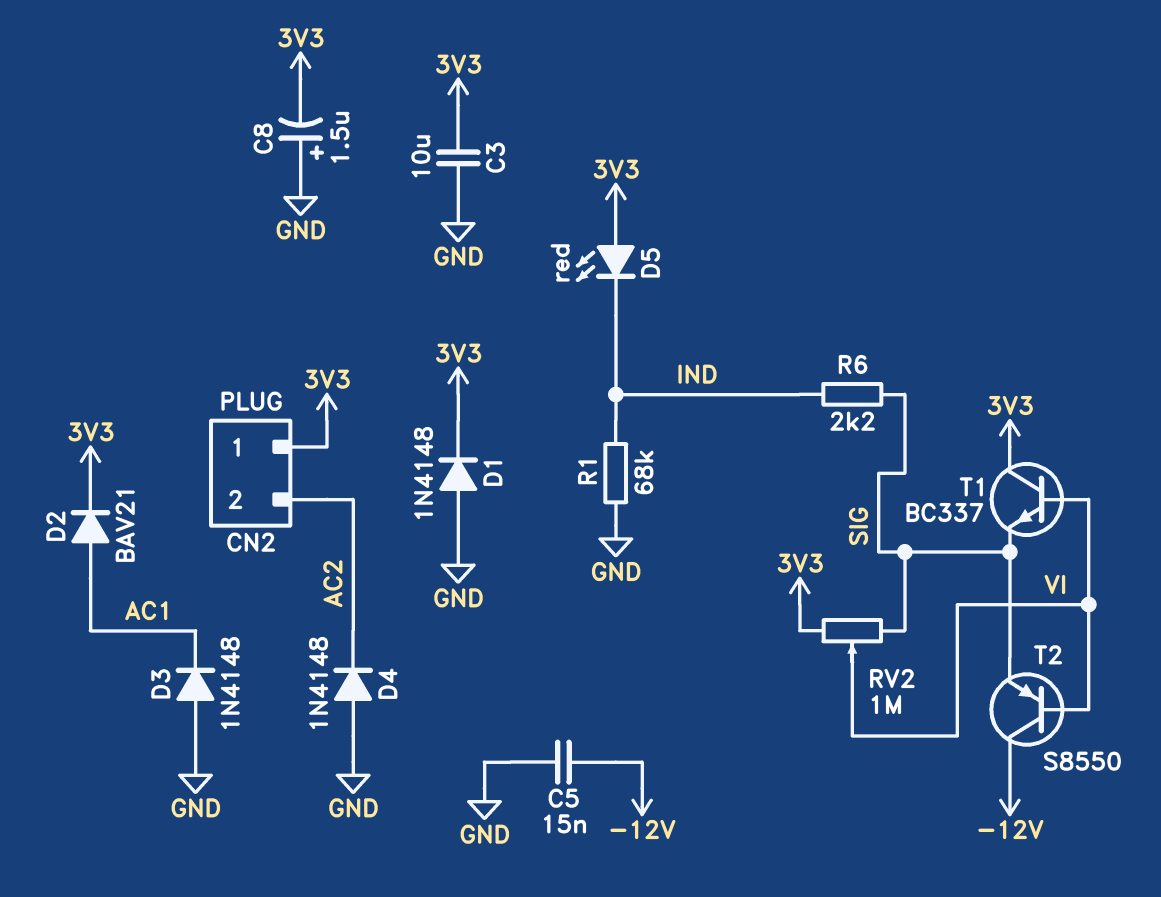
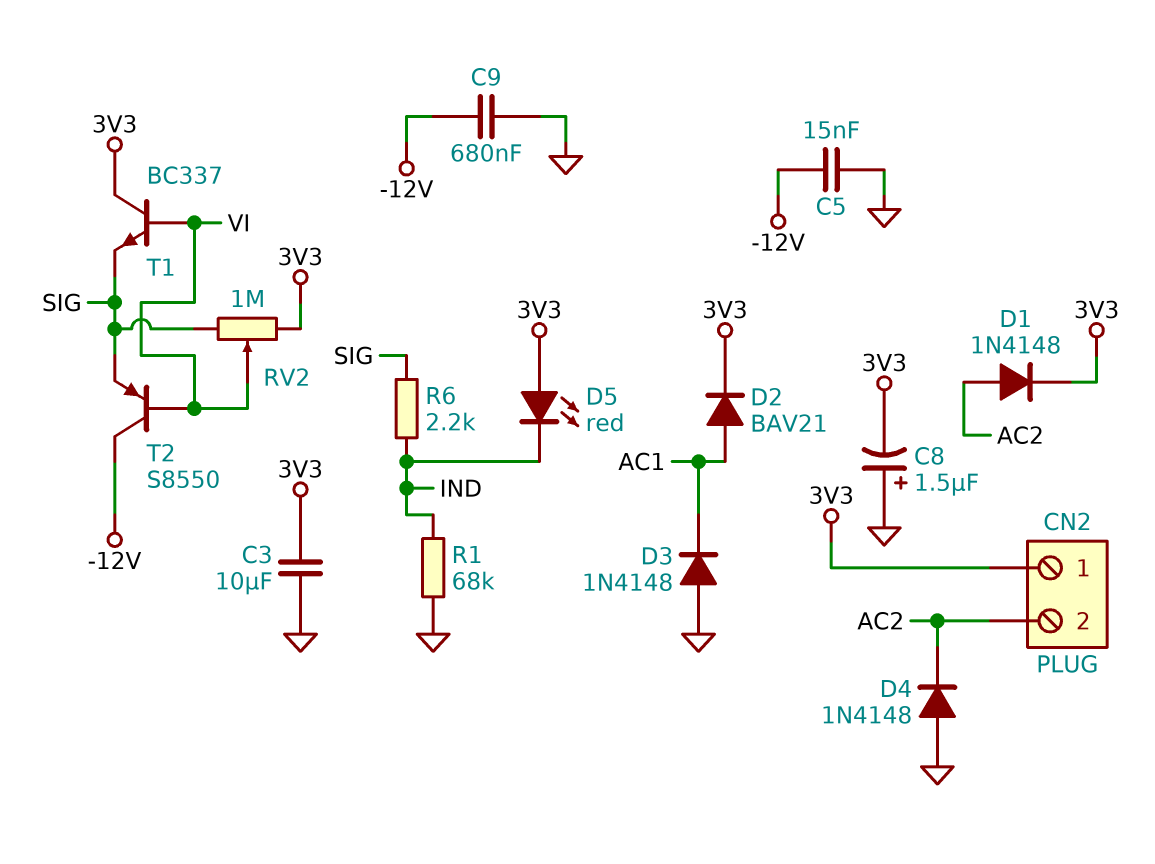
C9: none -> 680nF (-12V, GND)
D1: diode 1N4148 (A GND, K 3V3) -> diode 1N4148 (A AC2, K 3V3)

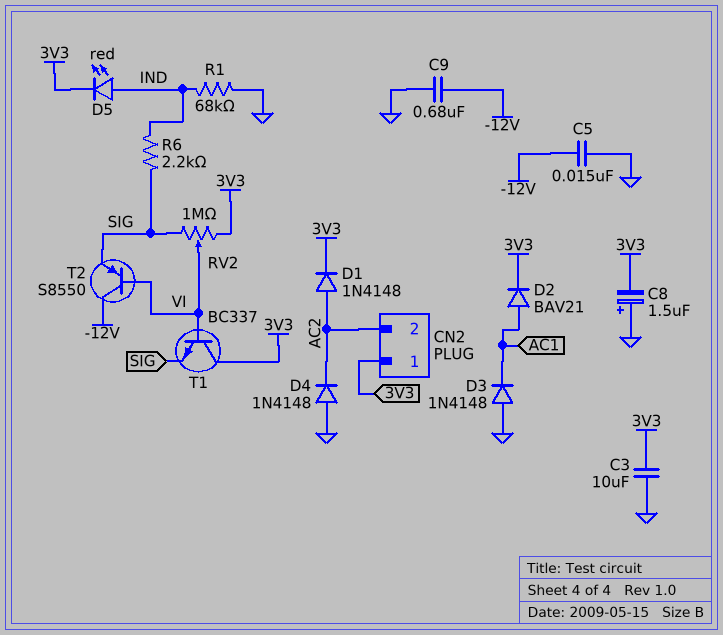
D5: LED red (A 3V3, K IND) -> LED red (A IND, K 3V3)

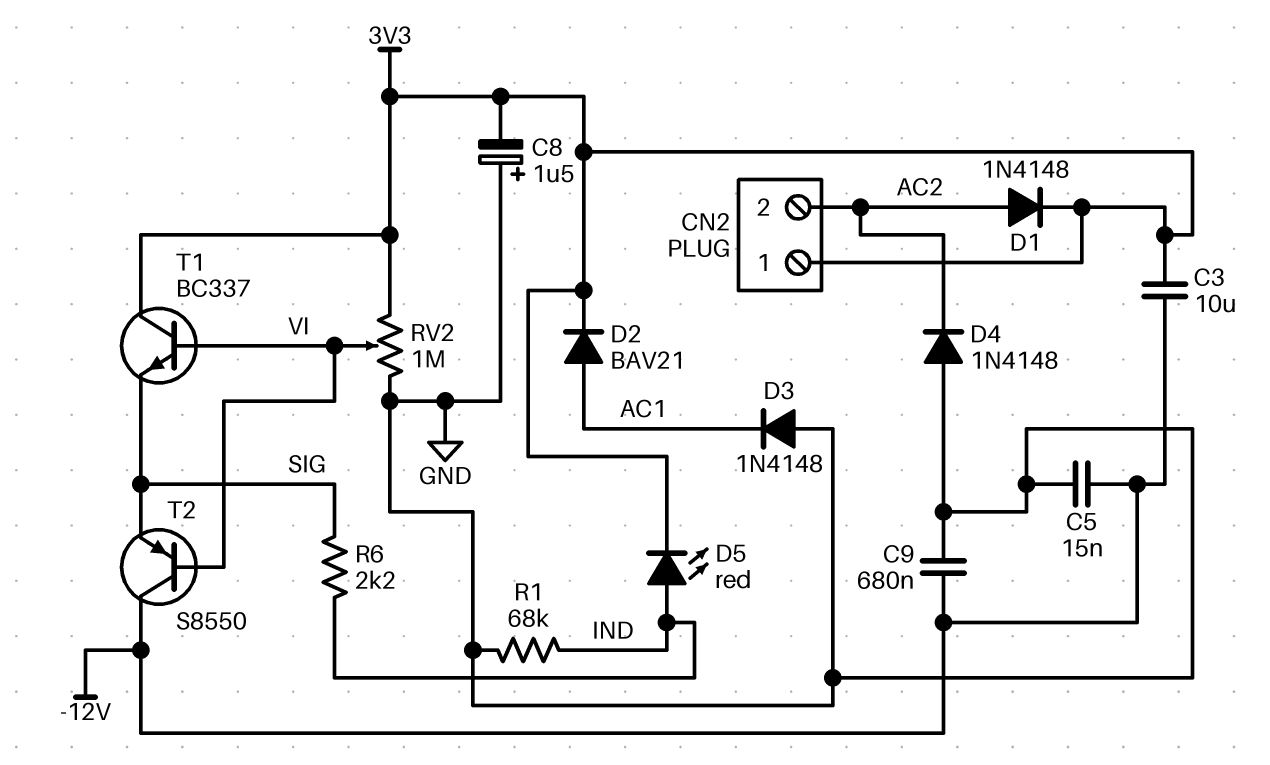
C3: 10uF (3V3, GND) -> 10uF (-12V, 3V3)
RV2: 1M (3V3, SIG, wiper VI) -> 1M (3V3, GND, wiper VI)

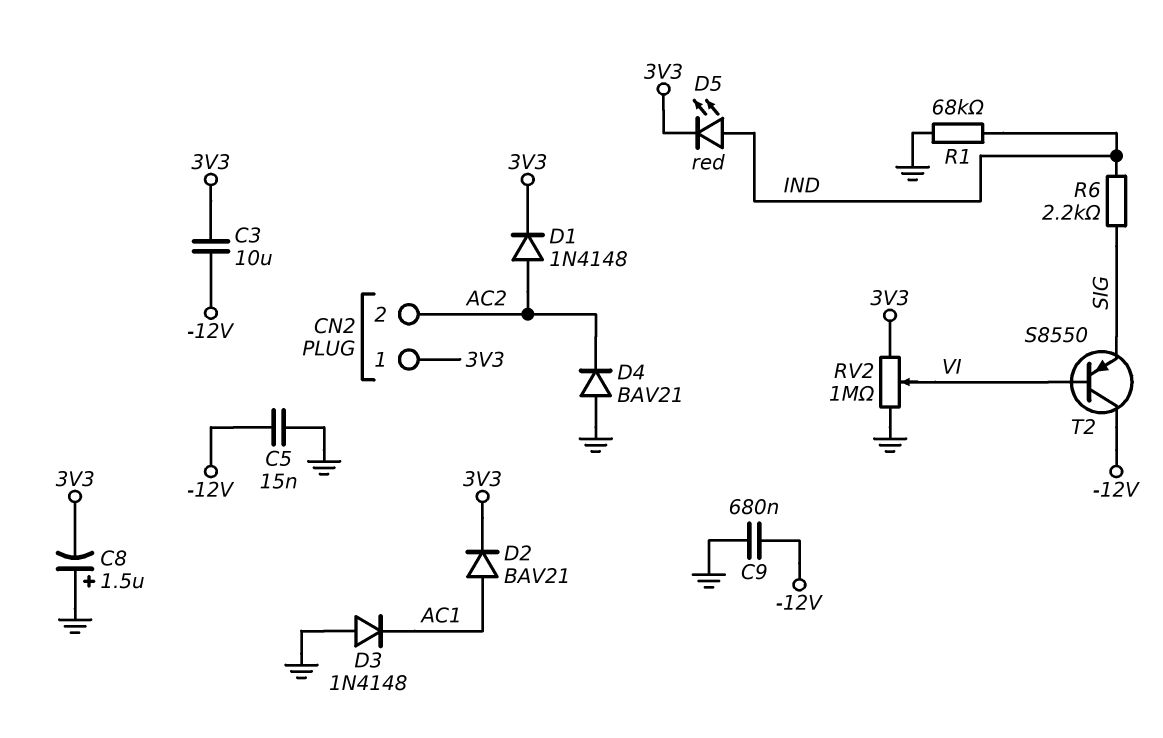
D4: diode 1N4148 (A GND, K AC2) -> diode BAV21 (A GND, K AC2)
T1: NPN BC337 (B VI, C 3V3, E SIG) -> none

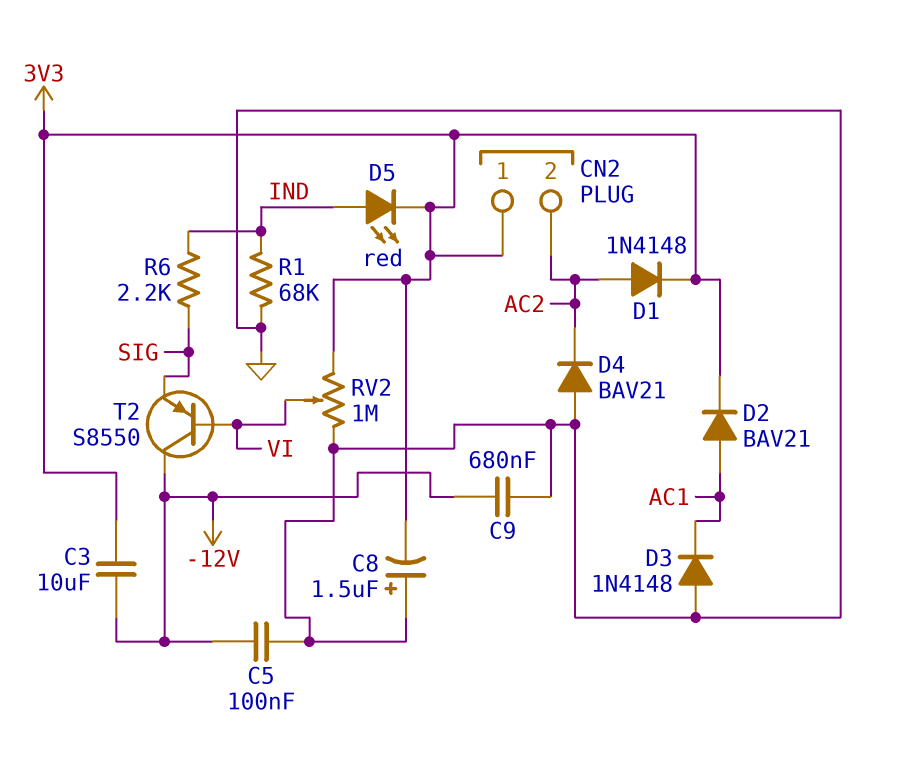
C5: 15nF (-12V, GND) -> 100nF (-12V, GND)

